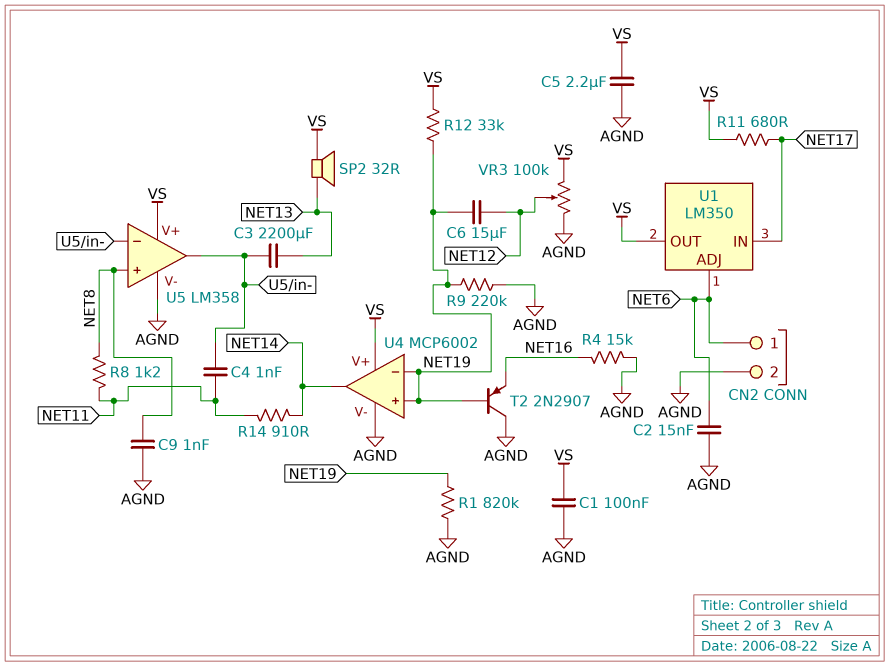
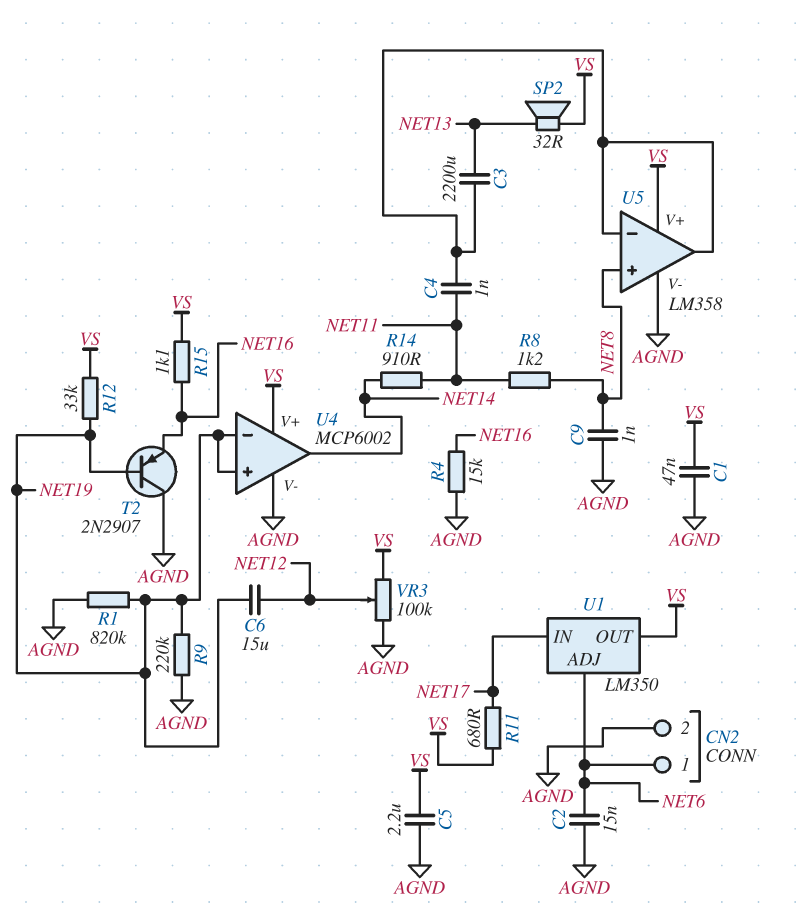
C1: 100nF (AGND, VS) -> 47nF (AGND, VS)
R15: none -> 1.1k (NET16, VS)

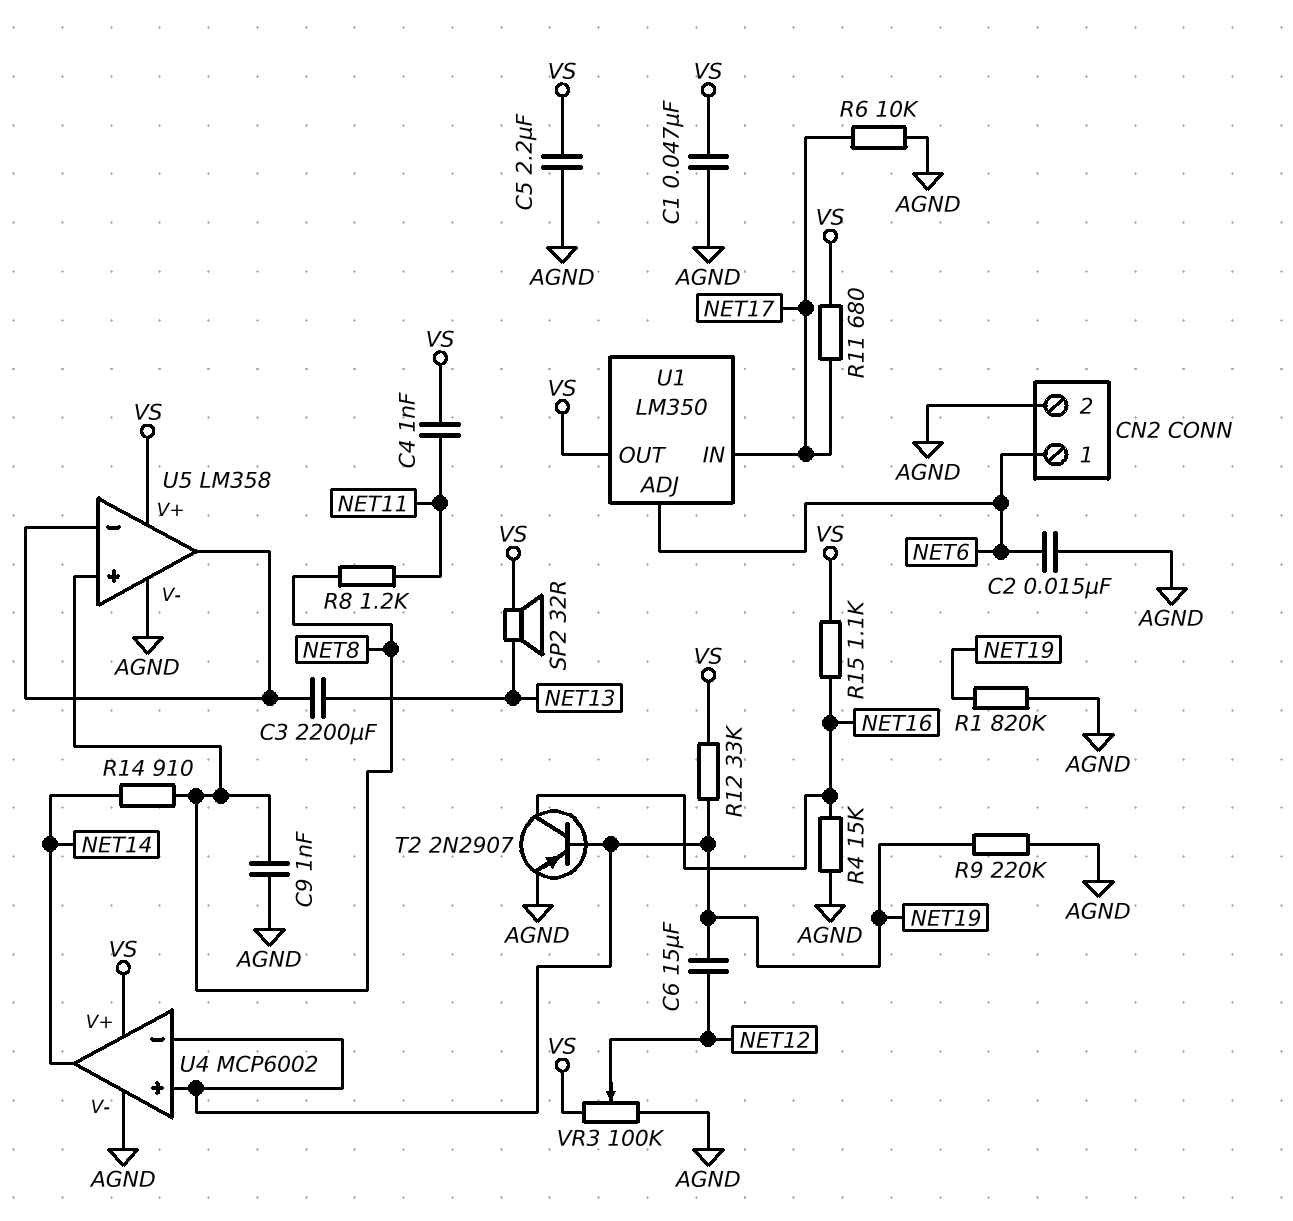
C4: 1nF (NET11, U5/in-) -> 1nF (NET11, VS)
R6: none -> 10k (AGND, NET17)
R14: 910 (NET11, NET14) -> 910 (NET8, NET14)
T2: PNP 2N2907 (B NET19, C AGND, E NET16) -> PNP 2N2907 (B NET19, C NET16, E AGND)

